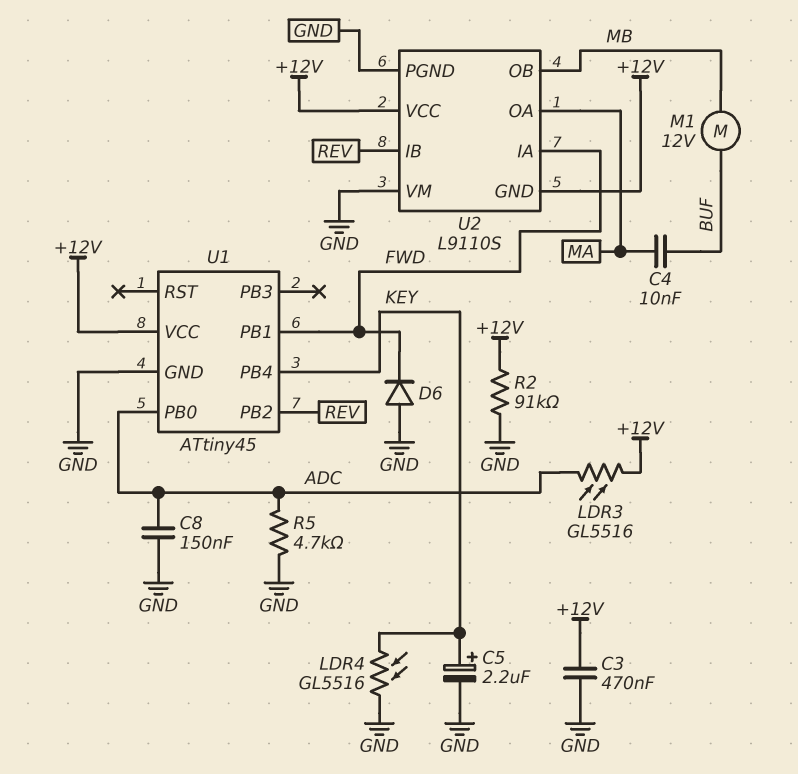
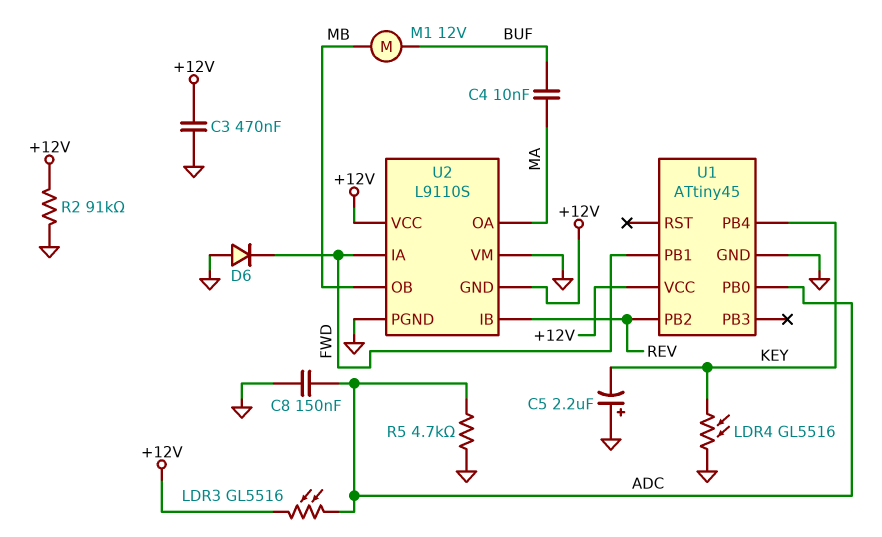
C5: 2.2uF (plus KEY, minus GND) -> 2.2uF (plus GND, minus KEY)

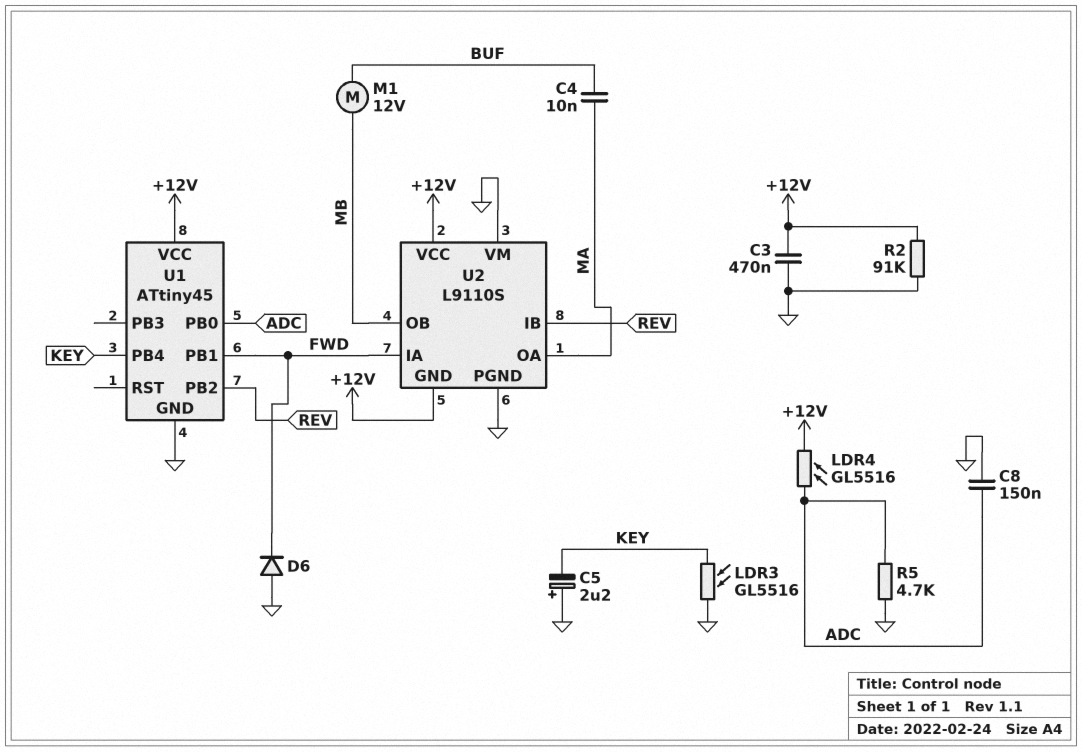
LDR3: GL5516 (+12V, ADC) -> GL5516 (GND, KEY)
LDR4: GL5516 (GND, KEY) -> GL5516 (+12V, ADC)

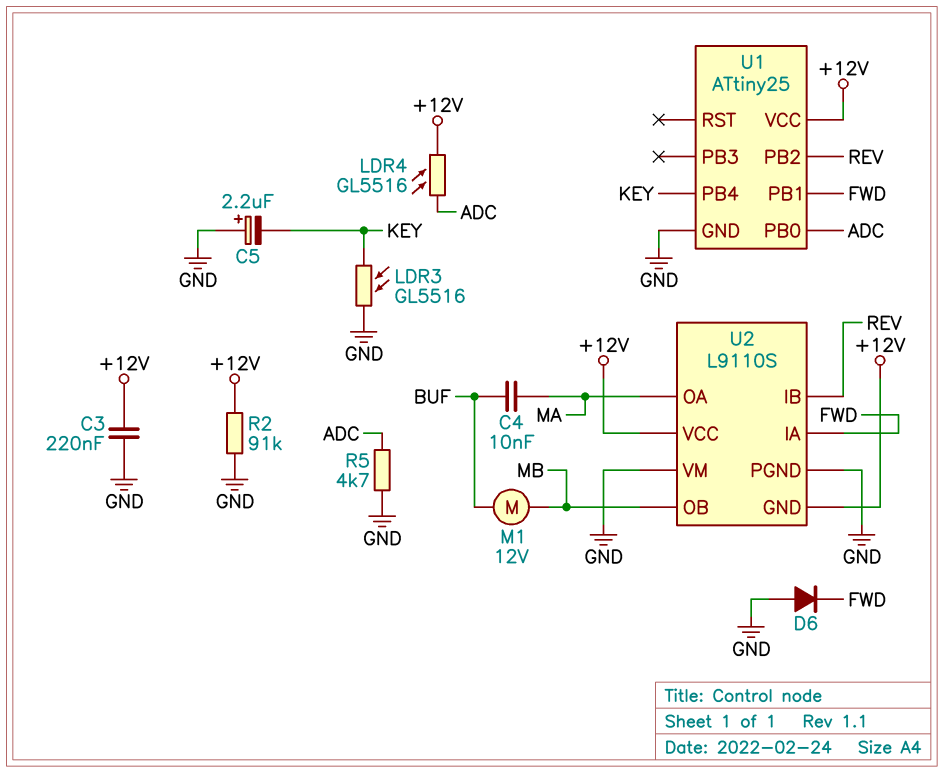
C3: 470nF (+12V, GND) -> 220nF (+12V, GND)
C8: 150nF (ADC, GND) -> none
U1: ATtiny45 -> ATtiny25

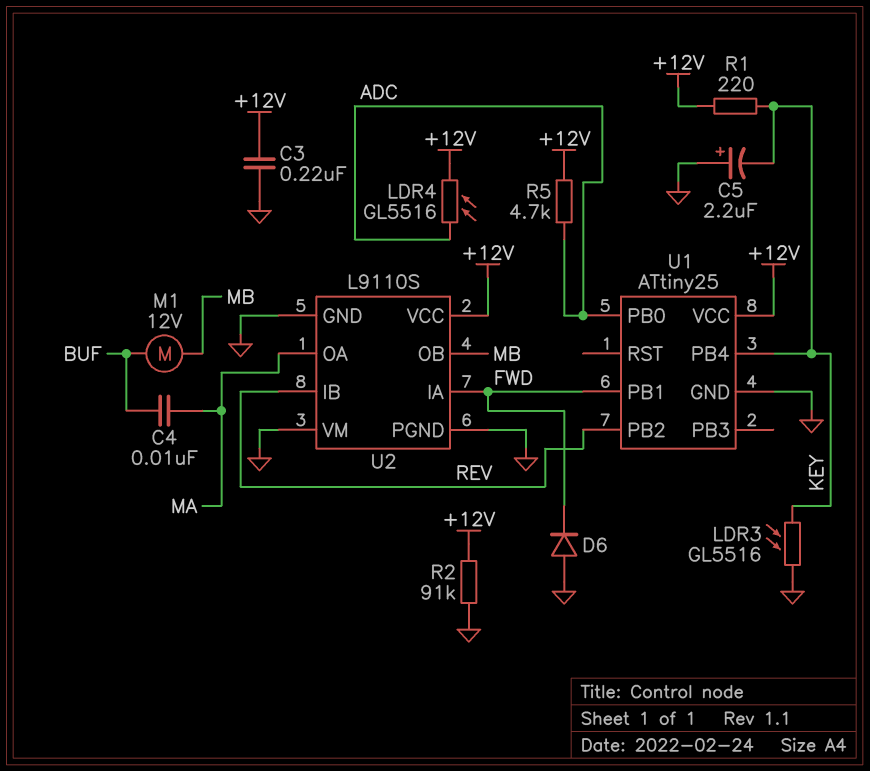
R1: none -> 220 (+12V, KEY)
R5: 4.7k (ADC, GND) -> 4.7k (+12V, ADC)
U2 pin GND: +12V -> GND

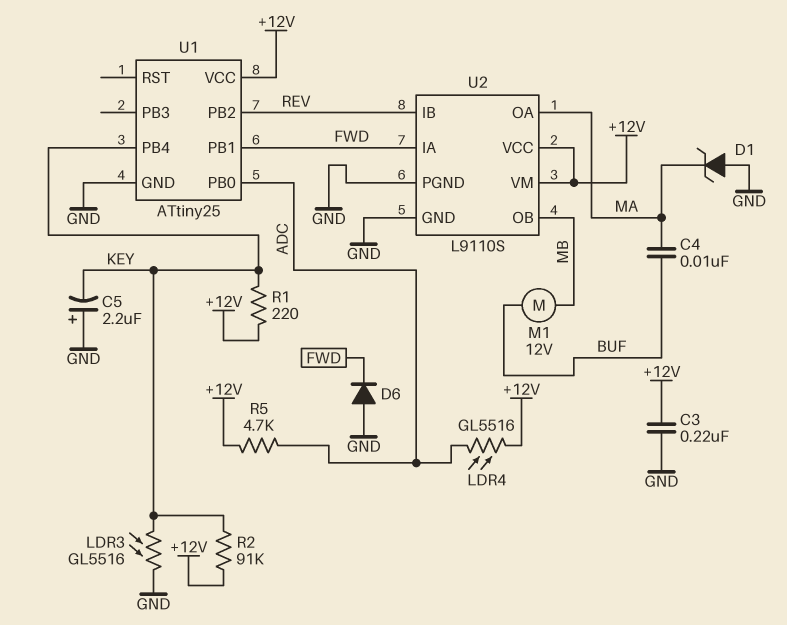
D1: none -> zener (A GND, K MA)
R2: 91k (+12V, GND) -> 91k (+12V, KEY)
U2 pin VM: GND -> +12V

